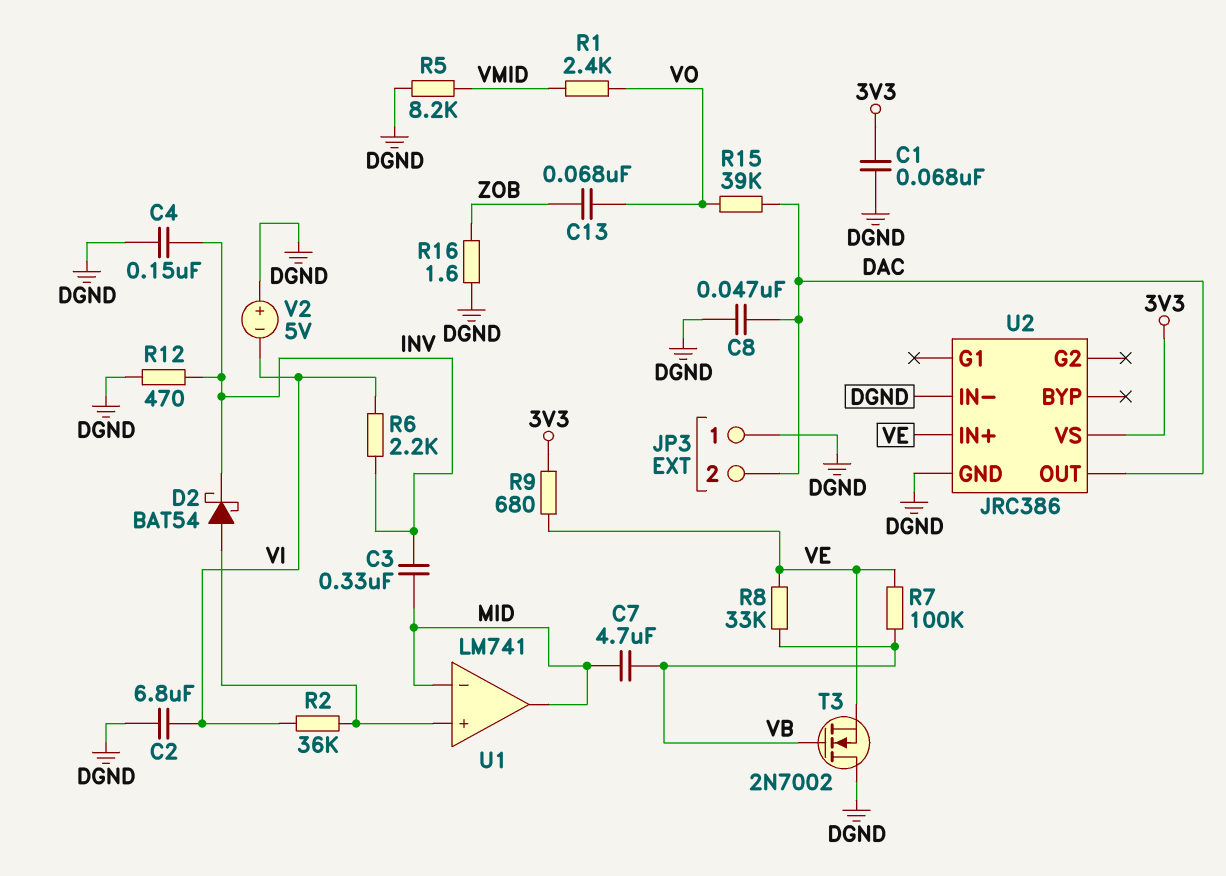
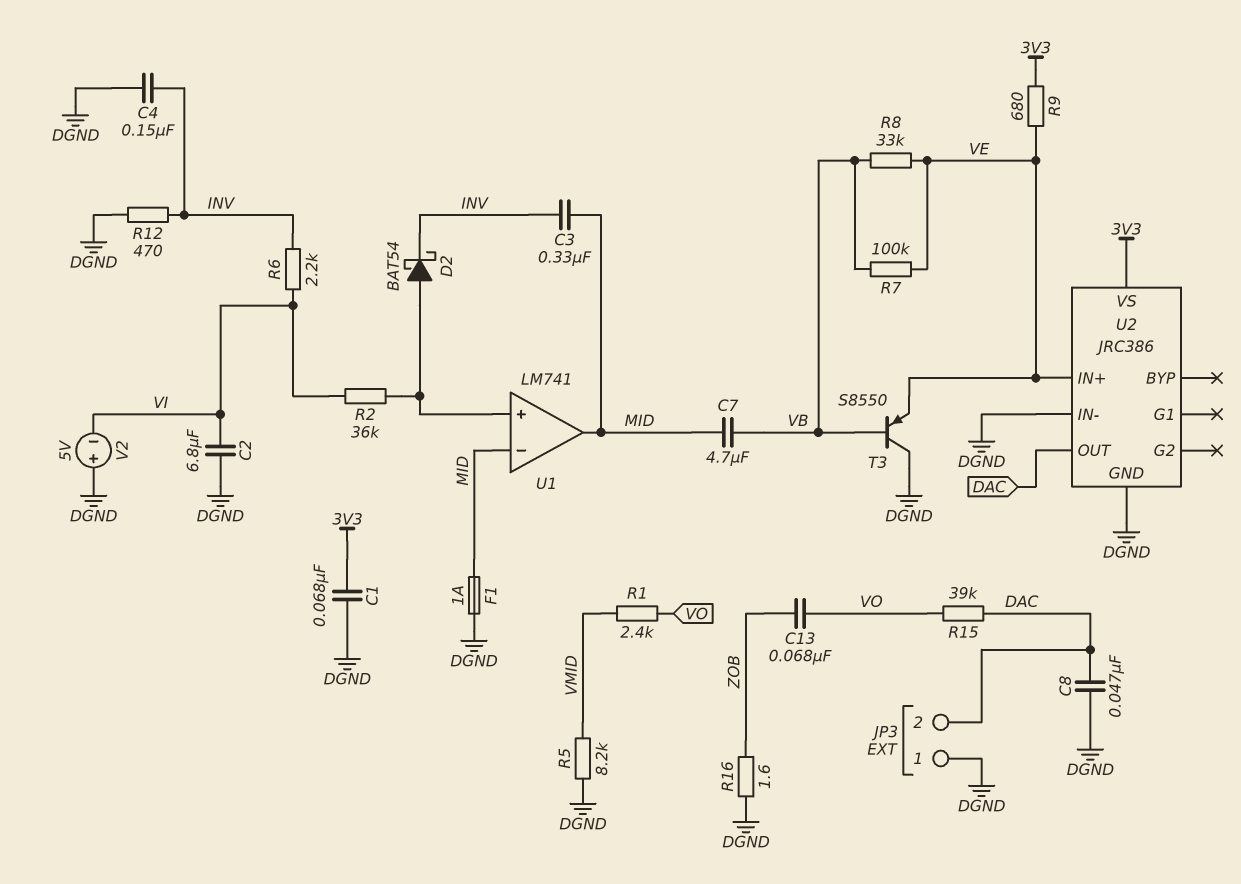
F1: none -> 1A (DGND, MID)
T3: NMOS 2N7002 (G VB, D DGND, S VE) -> PNP S8550 (B VB, C DGND, E VE)

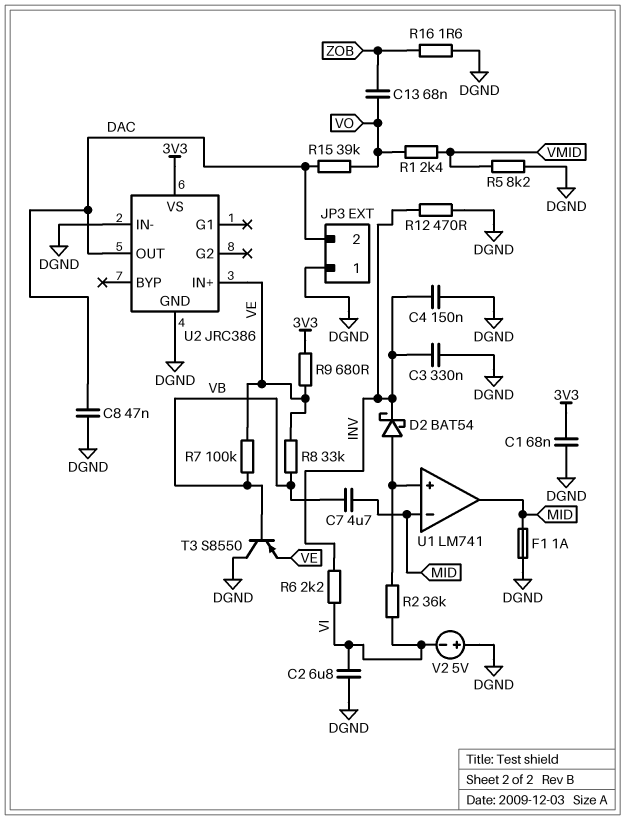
C3: 330nF (INV, MID) -> 330nF (DGND, INV)

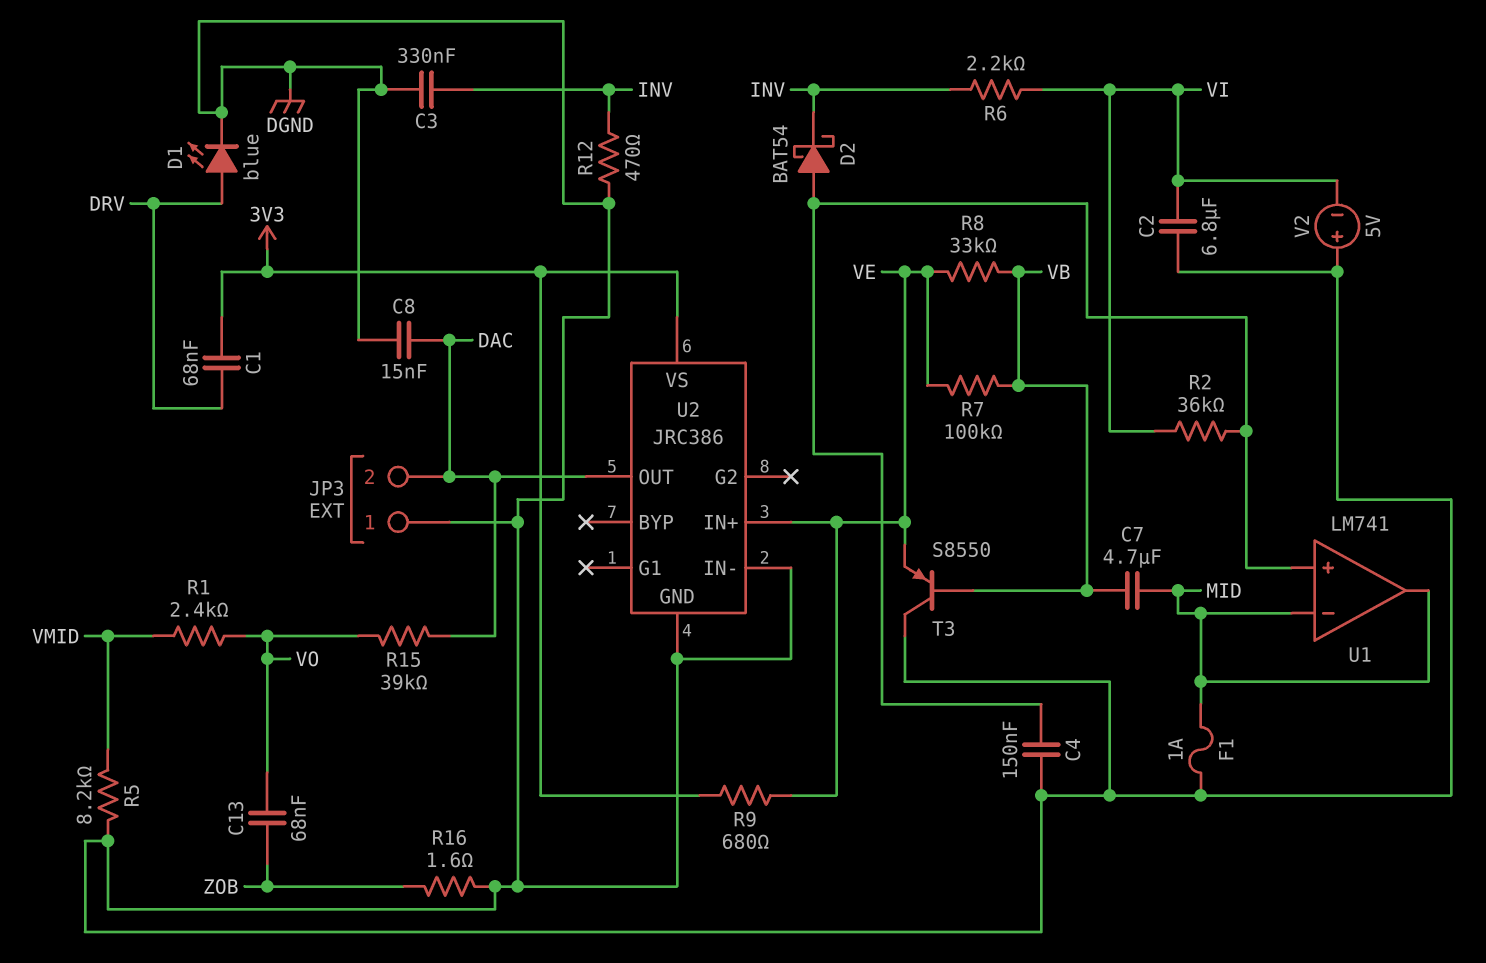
C1: 68nF (3V3, DGND) -> 68nF (3V3, DRV)
C4: 150nF (DGND, INV) -> 150nF (DGND, U1/in+)
C8: 47nF (DAC, DGND) -> 15nF (DAC, DGND)
D1: none -> LED blue (A DRV, K DGND)

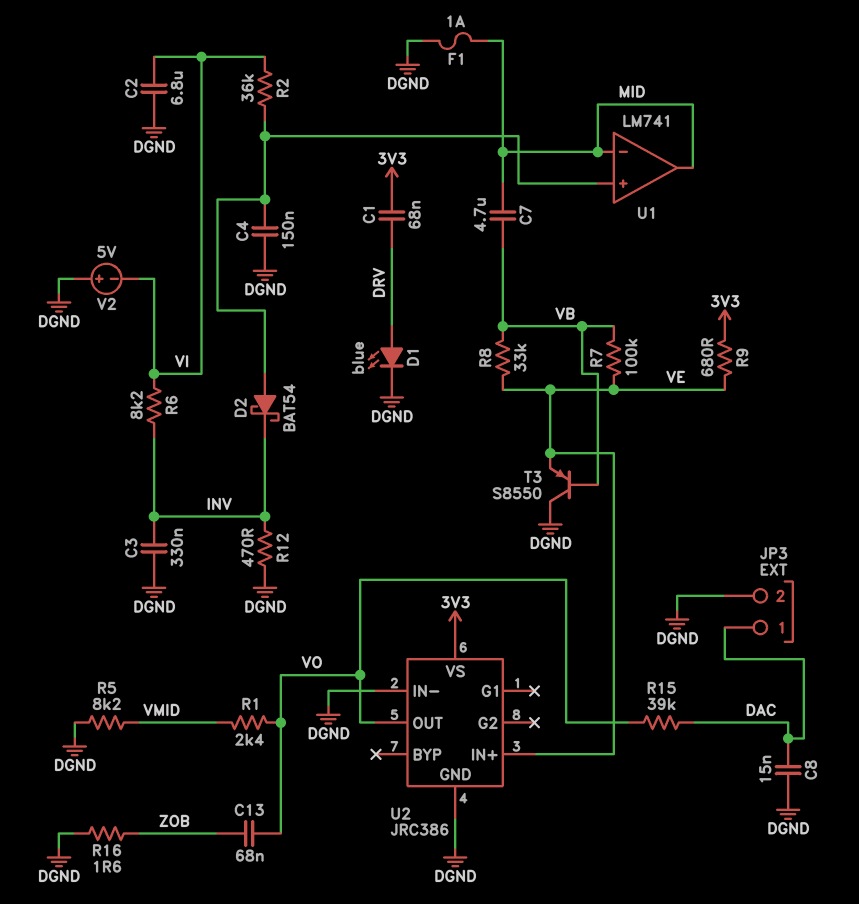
JP3 pin 1: DGND -> DAC
JP3 pin 2: DAC -> DGND
R6: 2.2k (INV, VI) -> 8.2k (INV, VI)
U2 pin OUT: DAC -> VO

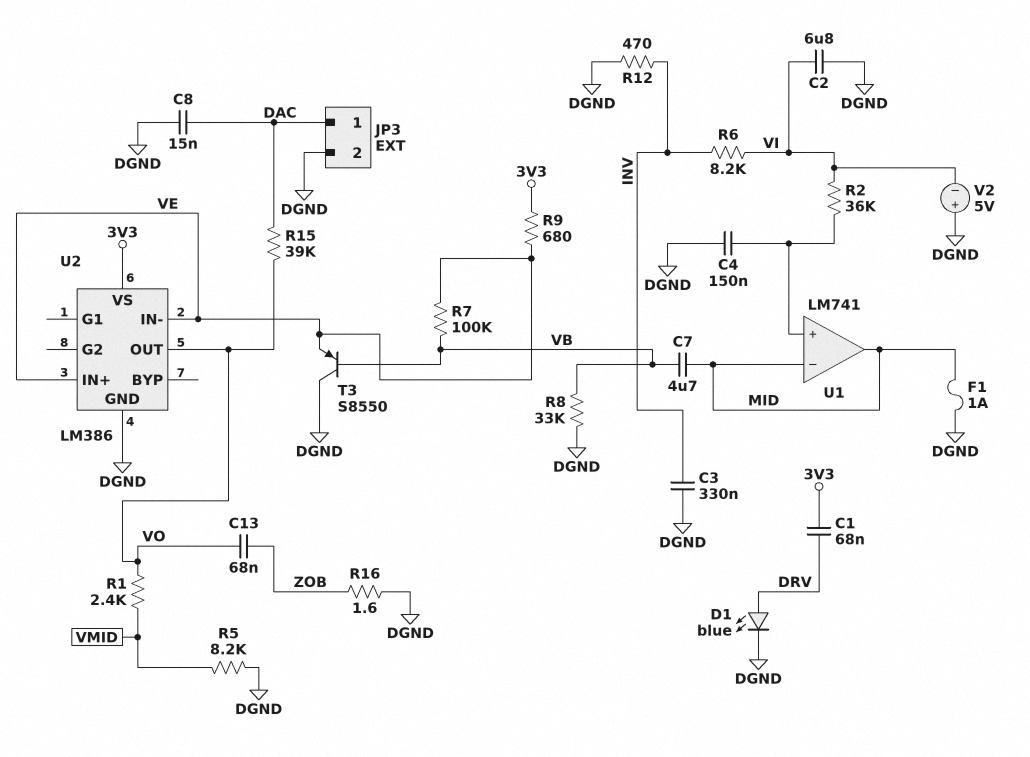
D2: schottky BAT54 (A U1/in+, K INV) -> none
R8: 33k (VB, VE) -> 33k (DGND, VB)
U2: JRC386 -> LM386
U2 pin IN-: DGND -> VE

